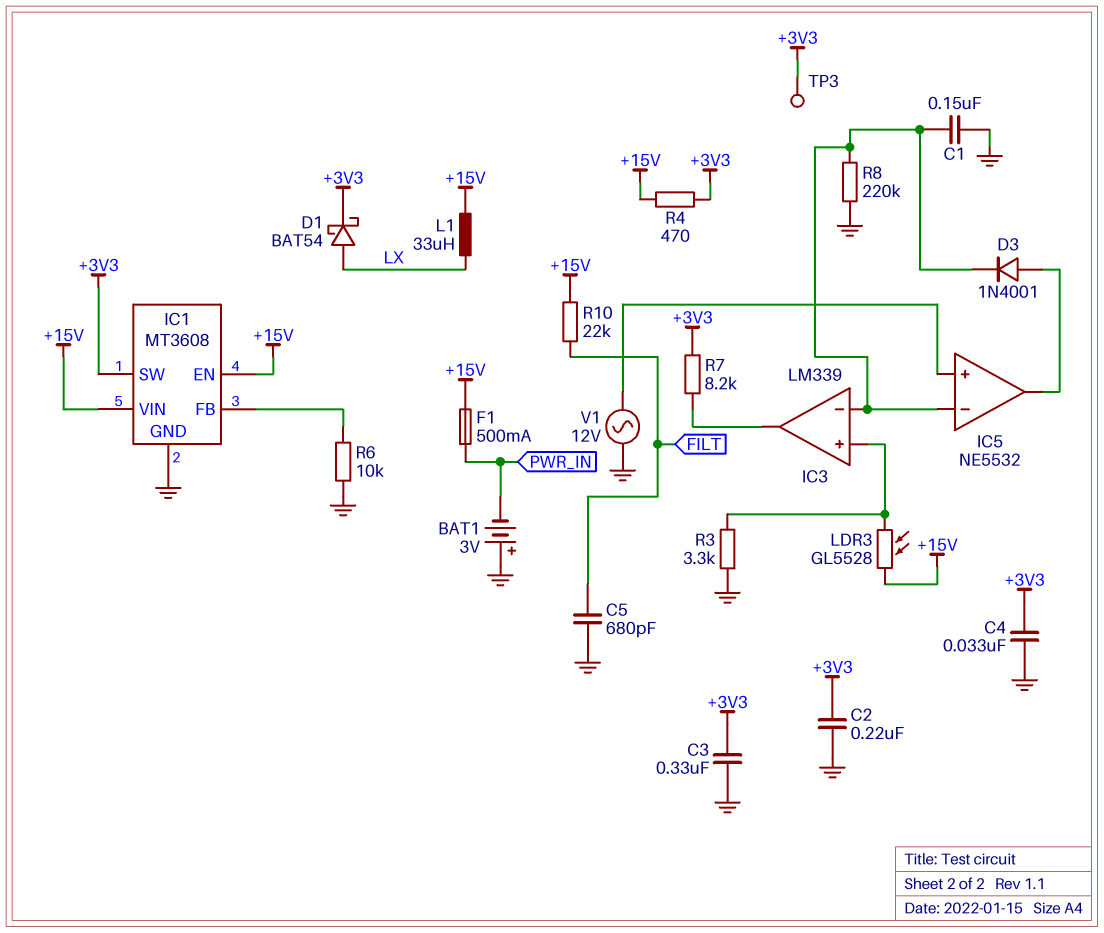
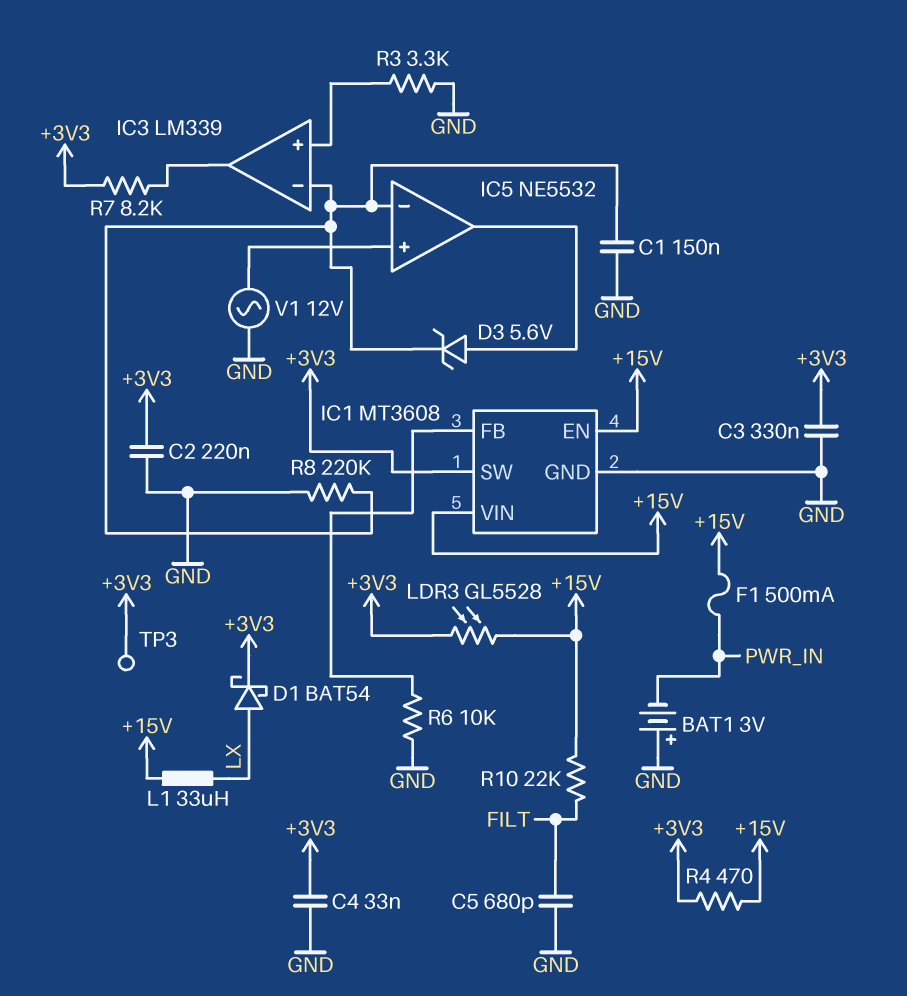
D3: diode 1N4001 (A IC5/out, K IC3/in-) -> zener 5.6V (A IC5/out, K IC3/in-)
LDR3: GL5528 (+15V, IC3/in+) -> GL5528 (+3V3, +15V)

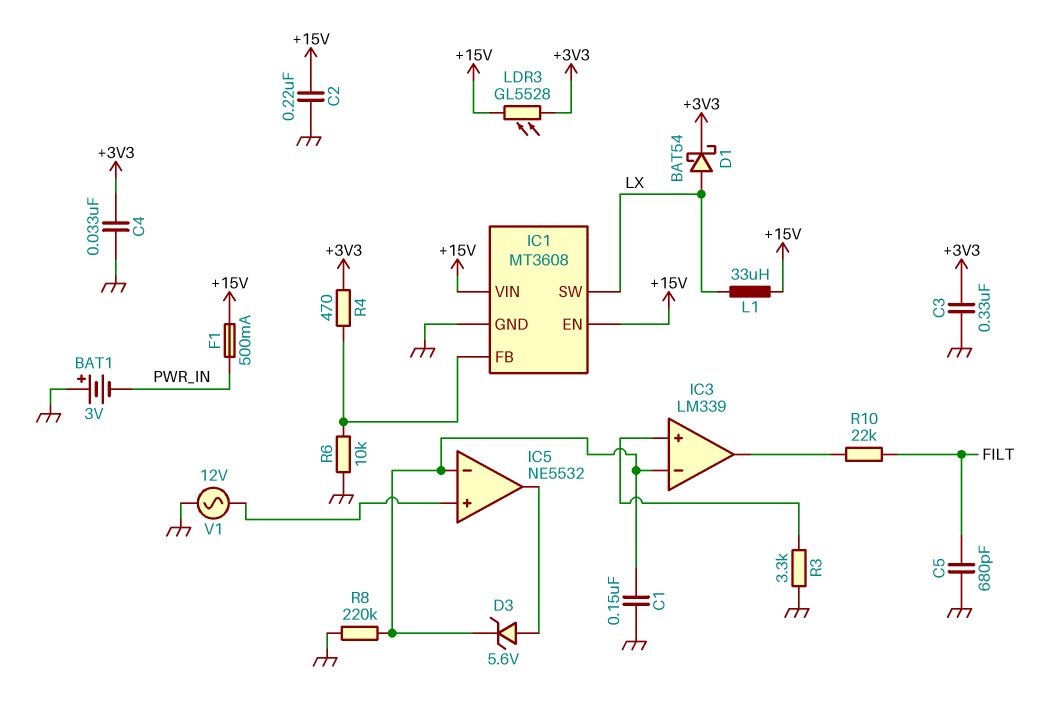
C2: 220nF (+3V3, GND) -> 220nF (+15V, GND)
IC1 pin SW: +3V3 -> LX
R4: 470 (+3V3, +15V) -> 470 (+3V3, IC1/FB)
R7: 8.2k (+3V3, IC3/out) -> none
R10: 22k (+15V, FILT) -> 22k (FILT, IC3/out)
TP3: test point (+3V3) -> none

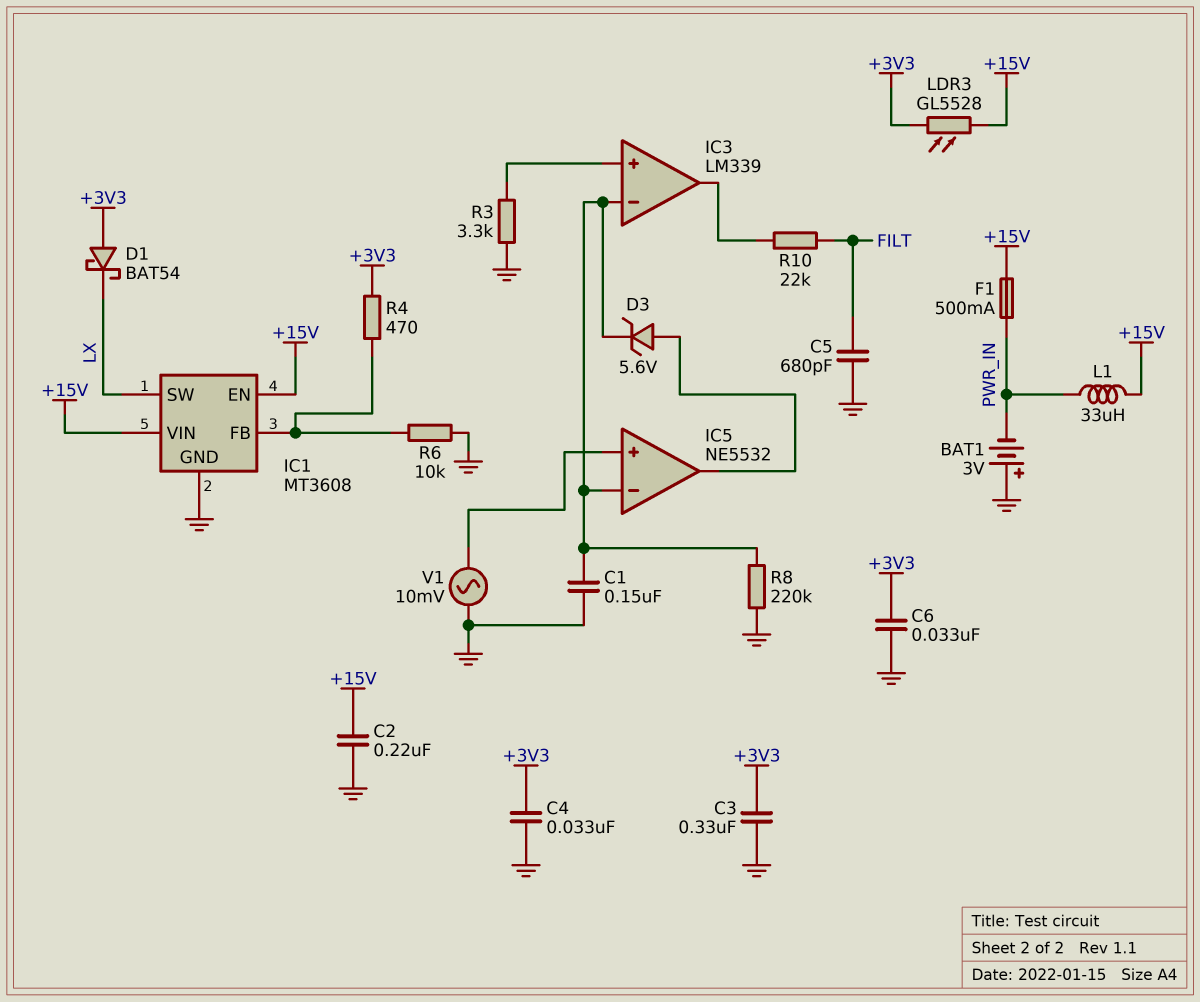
C6: none -> 33nF (+3V3, GND)
D1: schottky BAT54 (A LX, K +3V3) -> schottky BAT54 (A +3V3, K LX)
L1: 33uH (+15V, LX) -> 33uH (+15V, PWR_IN)
V1: AC 12V (GND, IC5/in+) -> AC 10mV (GND, IC5/in+)

